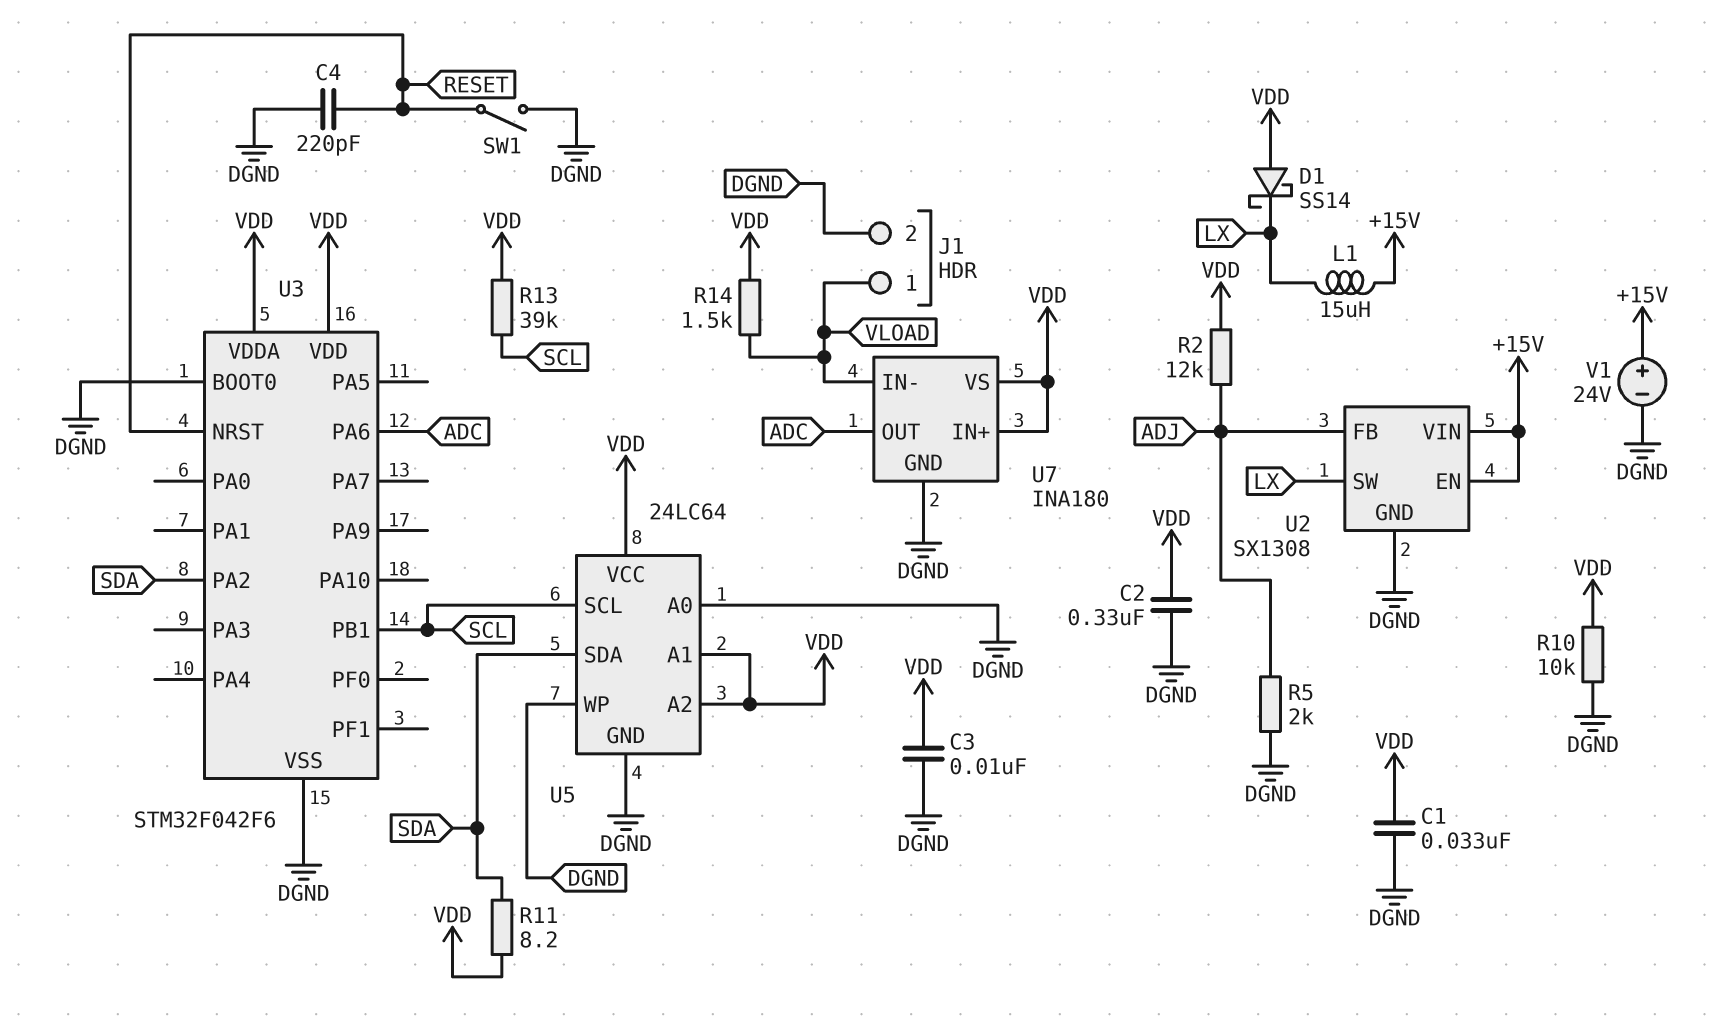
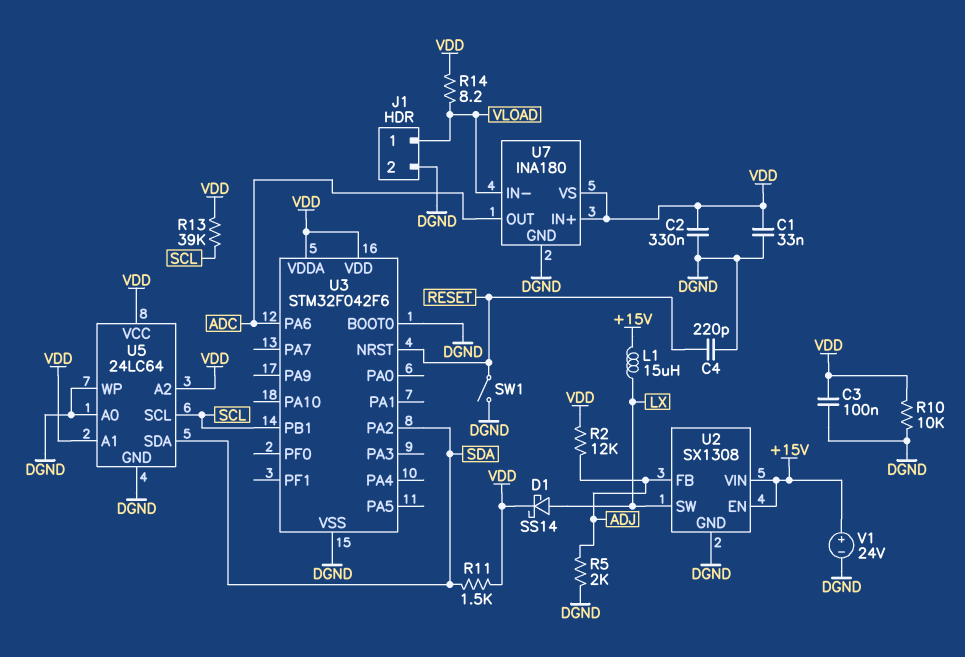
C3: 10nF (DGND, VDD) -> 100nF (DGND, VDD)
D1: schottky SS14 (A VDD, K LX) -> schottky SS14 (A LX, K VDD)
R11: 8.2 (SDA, VDD) -> 1.5k (SDA, VDD)
R14: 1.5k (VDD, VLOAD) -> 8.2 (VDD, VLOAD)

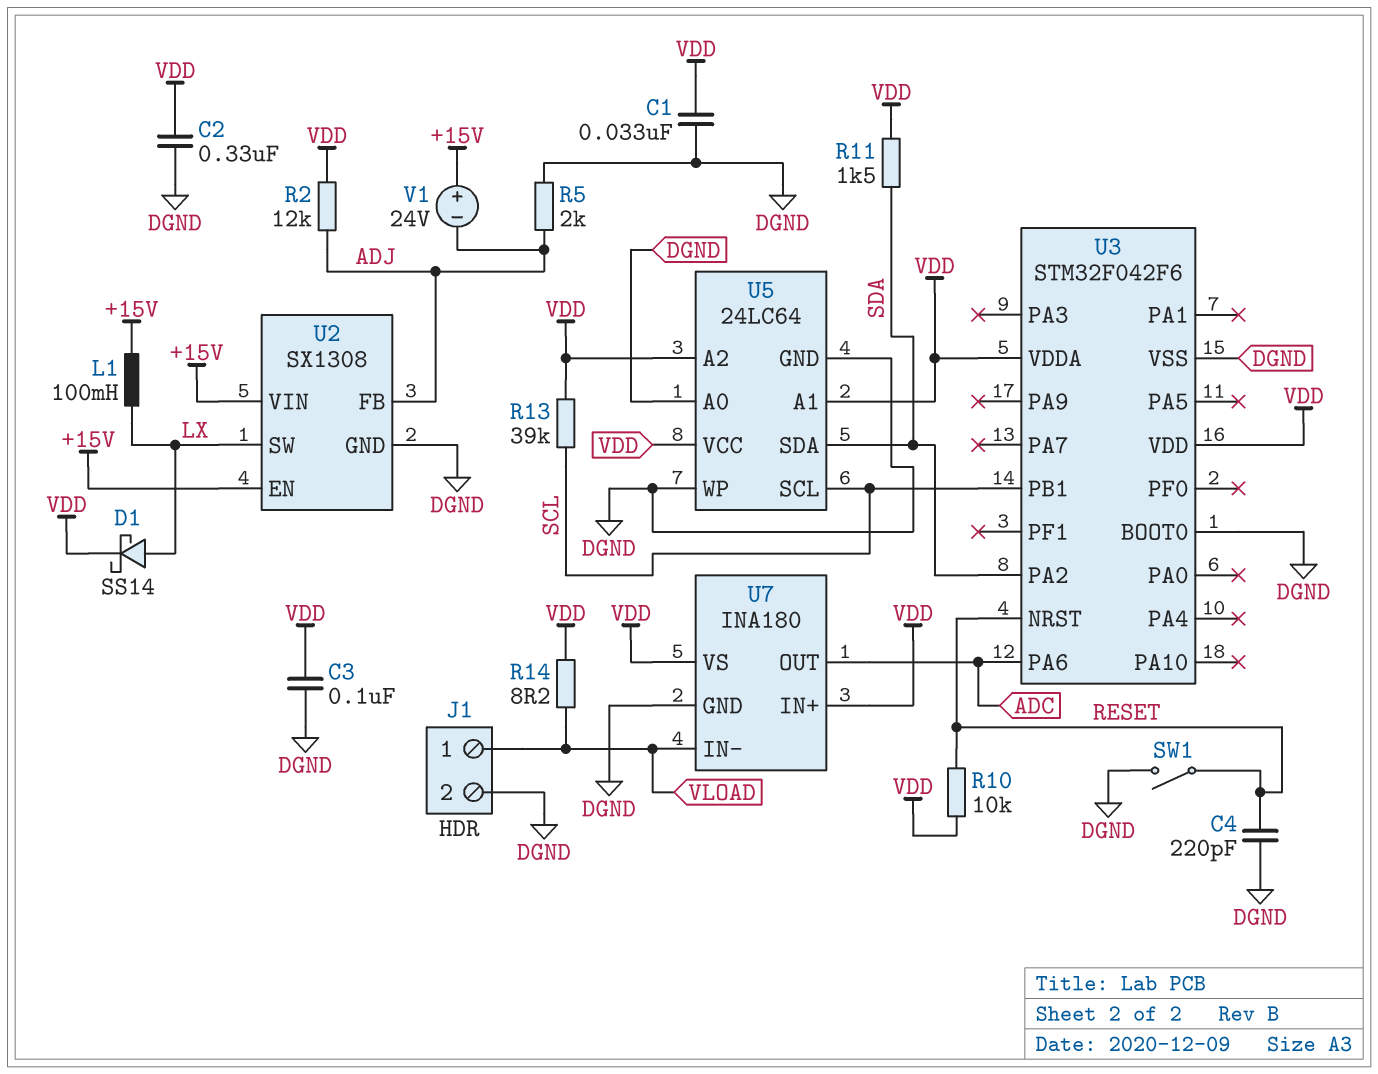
L1: 15uH (+15V, LX) -> 100mH (+15V, LX)
R10: 10k (DGND, VDD) -> 10k (RESET, VDD)
V1: 24V (plus +15V, minus DGND) -> 24V (plus +15V, minus ADJ)

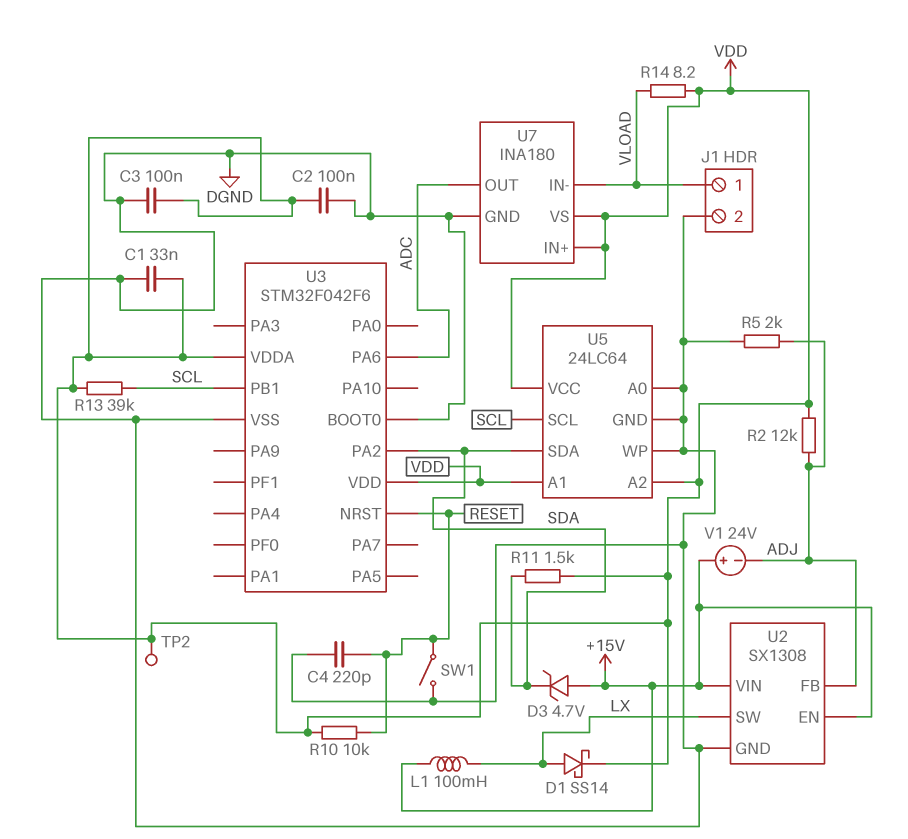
C2: 330nF (DGND, VDD) -> 100nF (DGND, VDD)
D3: none -> zener 4.7V (A +15V, K SDA)
TP2: none -> test point (VDD)

